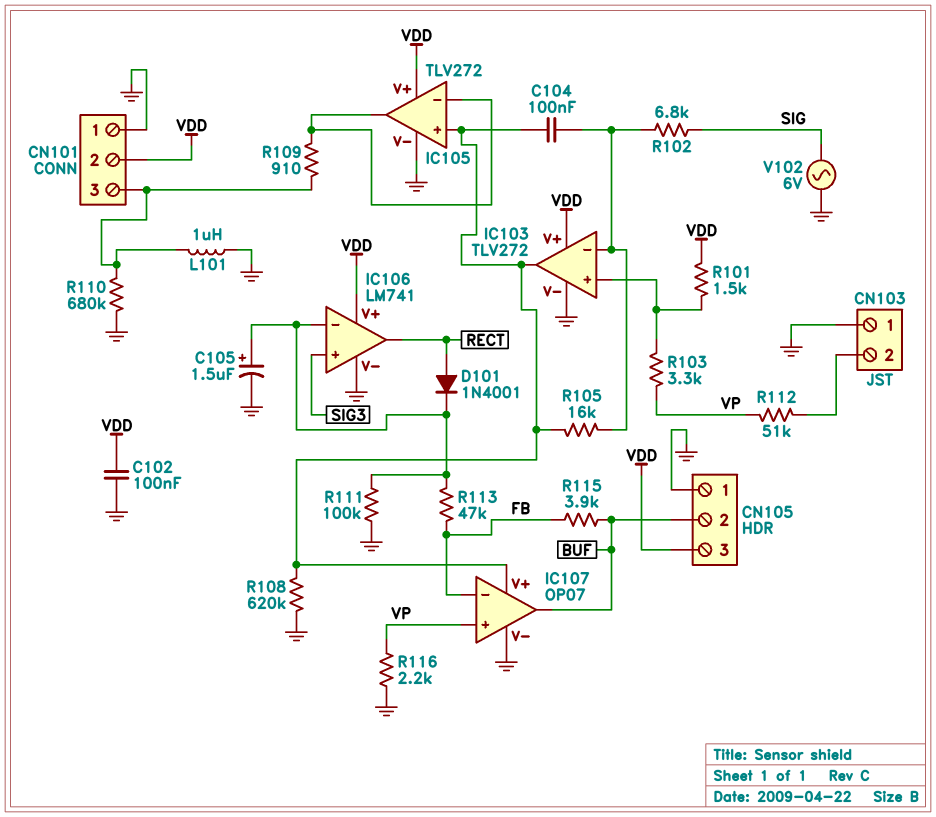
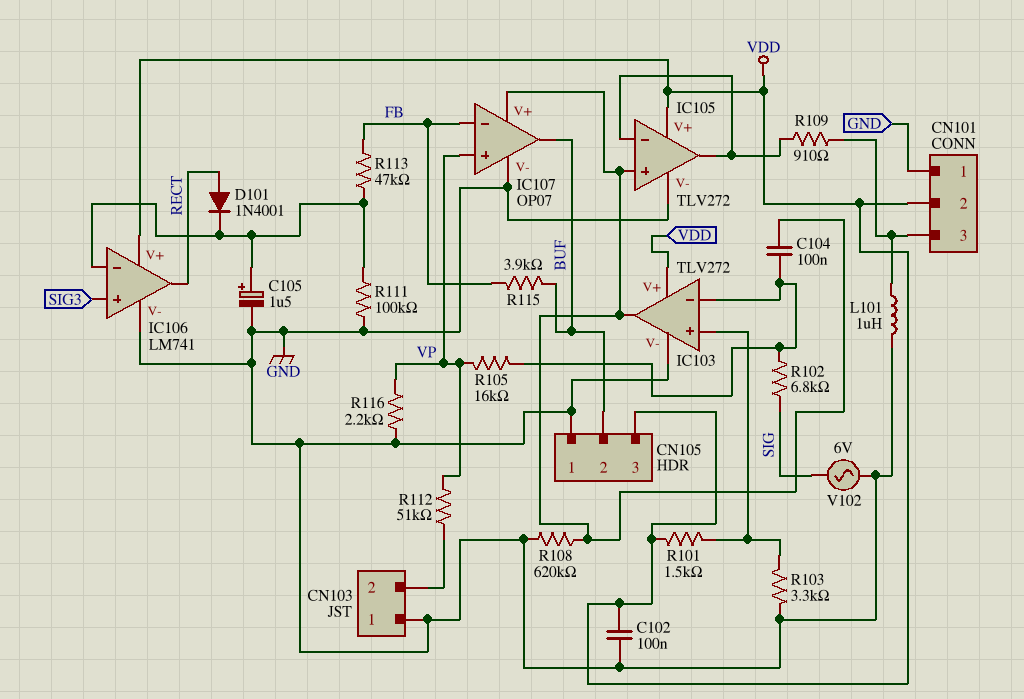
R103: 3.3k (IC103/in+, VP) -> 3.3k (GND, IC103/in+)
R105: 16k (IC103/in-, IC103/out) -> 16k (IC103/in-, VP)
R110: 680k (CN101/3, GND) -> none

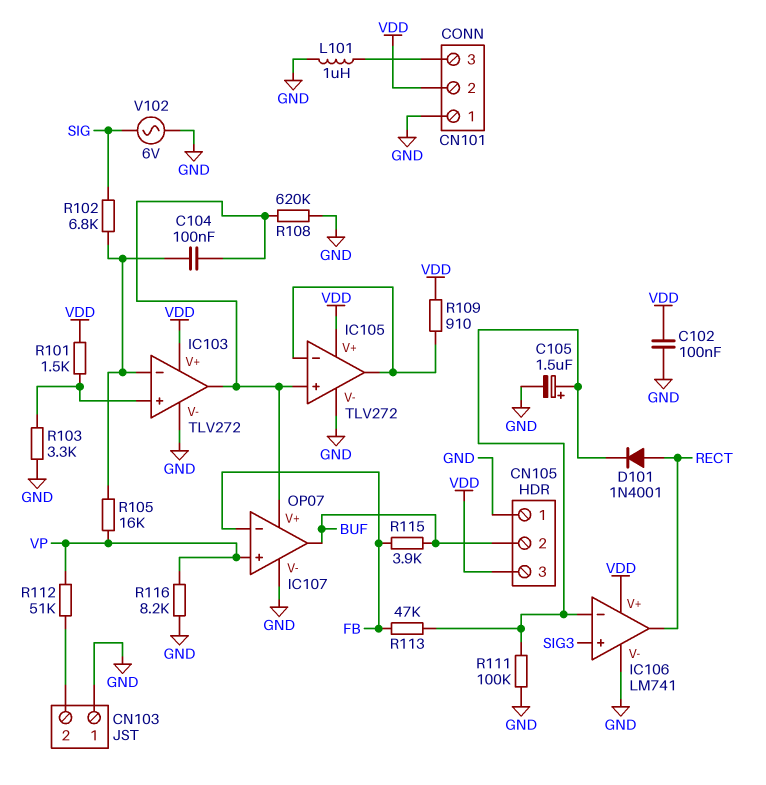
R109: 910 (CN101/3, IC105/in-) -> 910 (IC105/in-, VDD)
R116: 2.2k (GND, VP) -> 8.2k (GND, VP)

